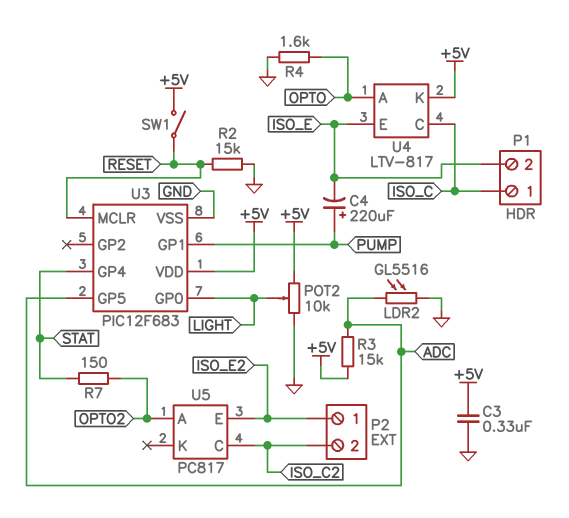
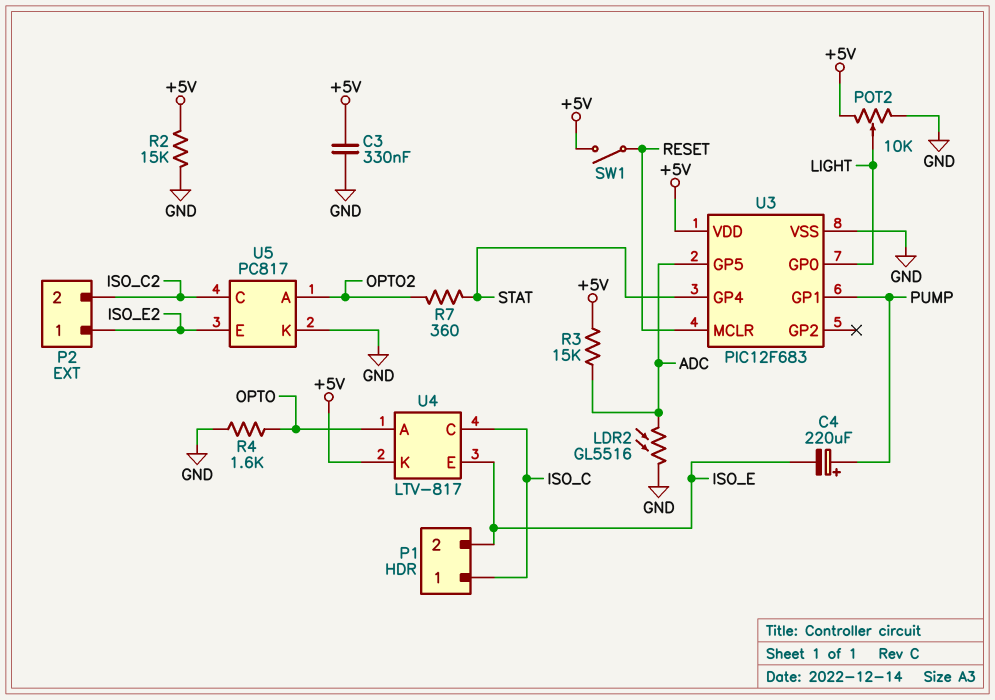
R2: 15k (GND, RESET) -> 15k (+5V, GND)
R7: 150 (OPTO2, STAT) -> 360 (OPTO2, STAT)
U5 pin K: none -> GND

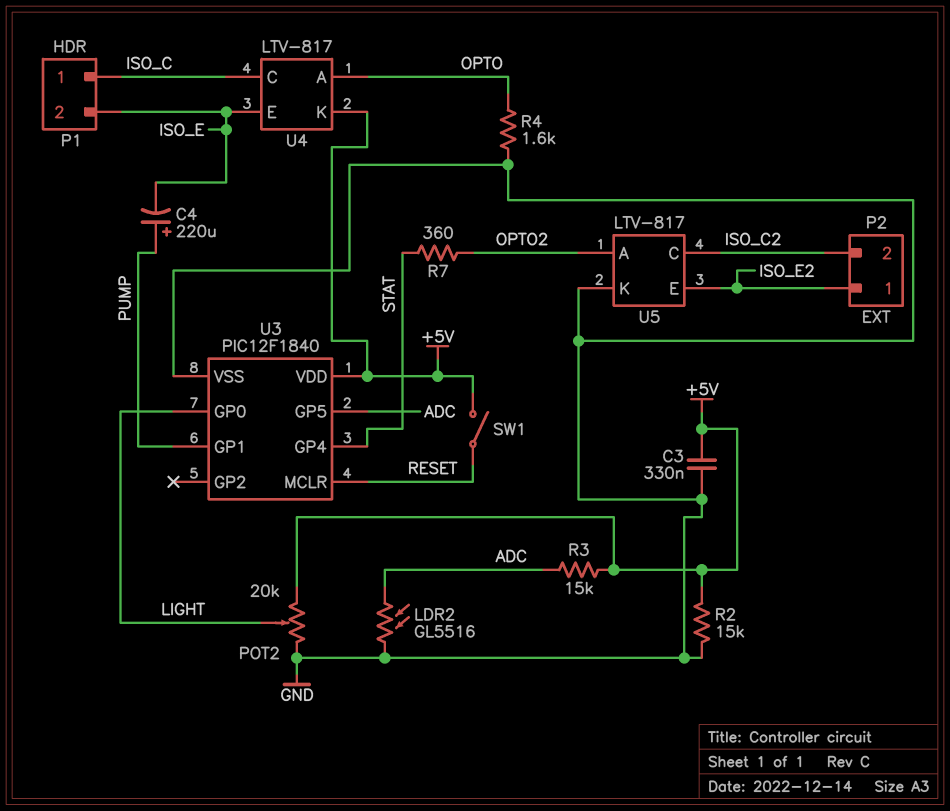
POT2: 10k (+5V, GND, wiper LIGHT) -> 20k (+5V, GND, wiper LIGHT)
U3: PIC12F683 -> PIC12F1840
U5: PC817 -> LTV-817

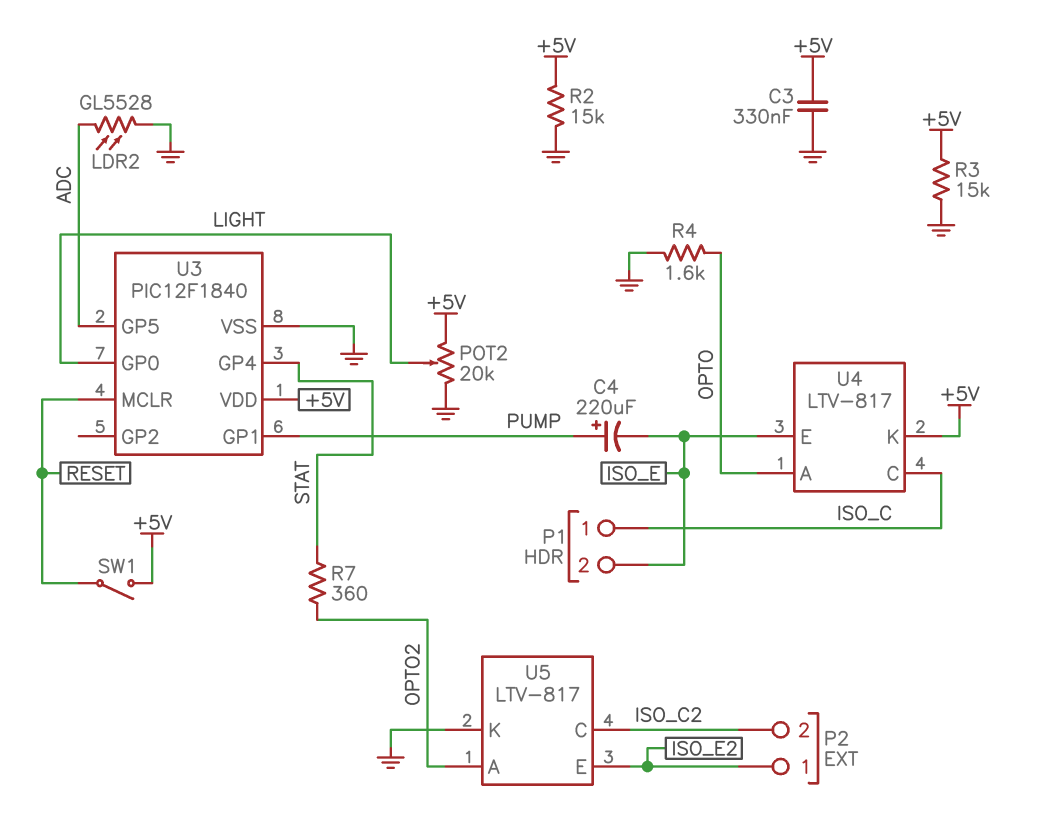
LDR2: GL5516 (ADC, GND) -> GL5528 (ADC, GND)
R3: 15k (+5V, ADC) -> 15k (+5V, GND)

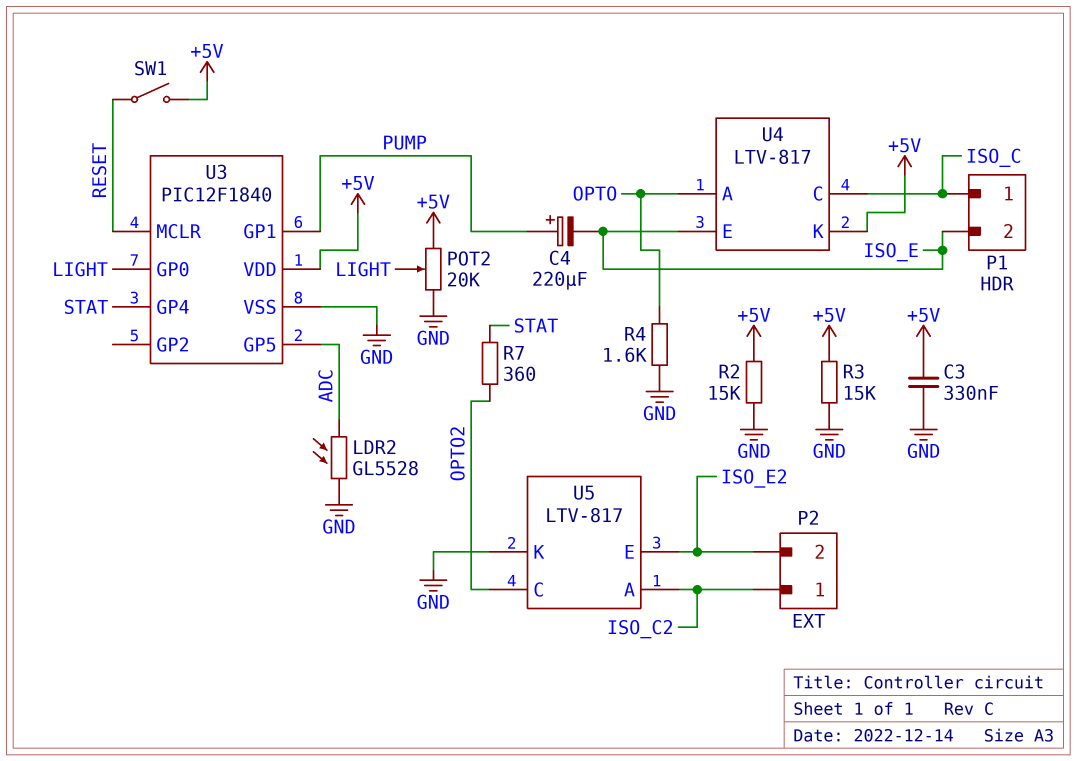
P2 pin 1: ISO_E2 -> ISO_C2
P2 pin 2: ISO_C2 -> ISO_E2
U5 pin A: OPTO2 -> ISO_C2
U5 pin C: ISO_C2 -> OPTO2

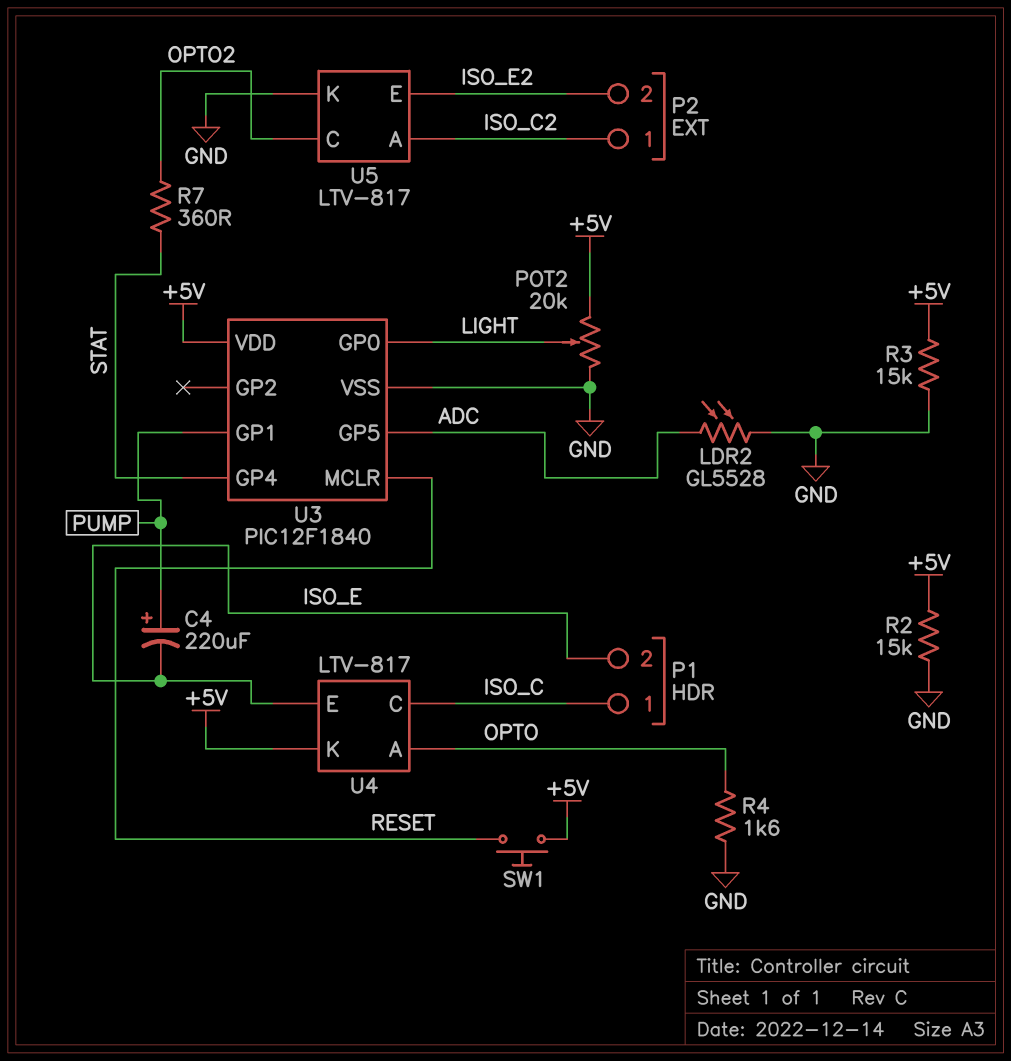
C3: 330nF (+5V, GND) -> none
SW1: switch (+5V, RESET) -> button (+5V, RESET)

